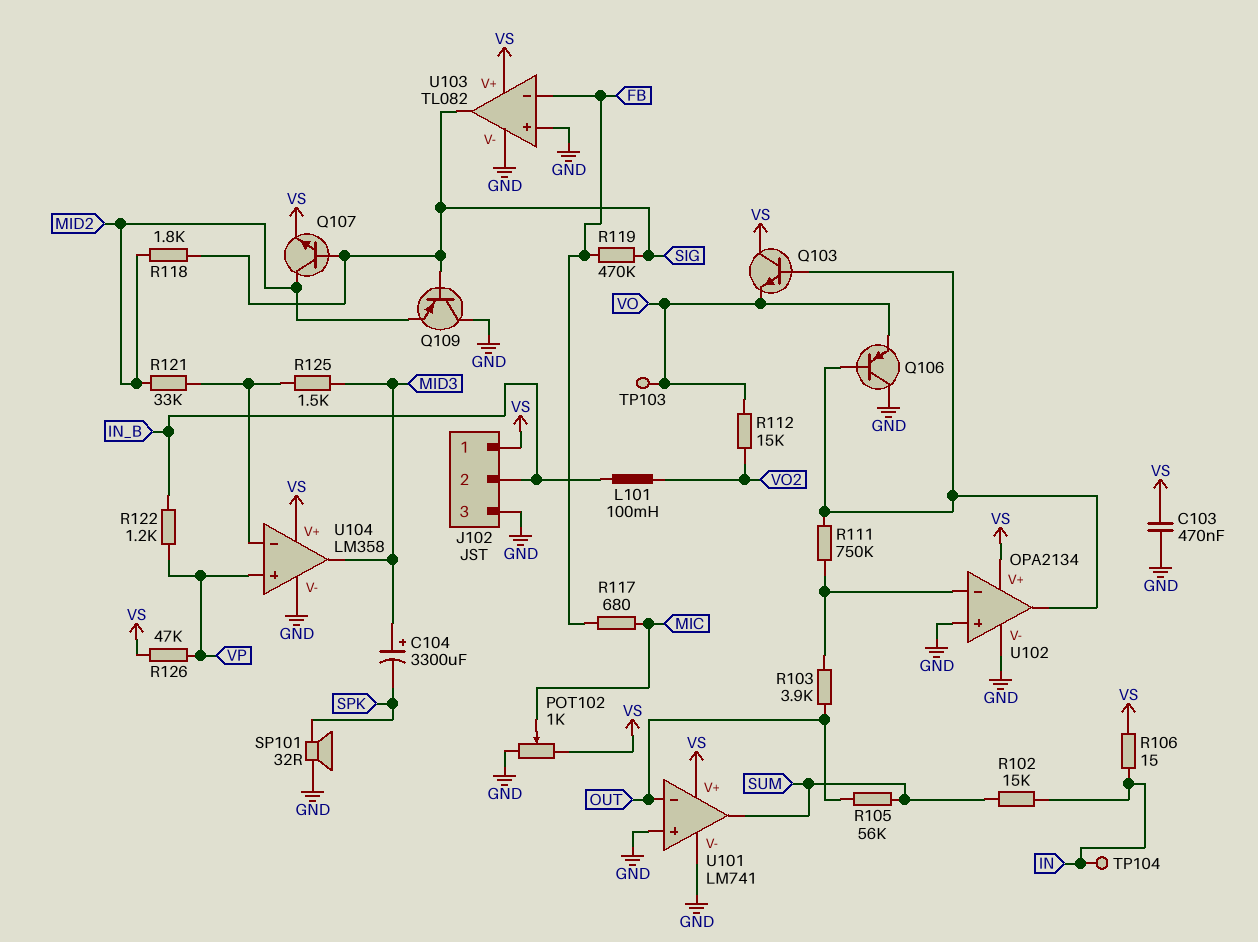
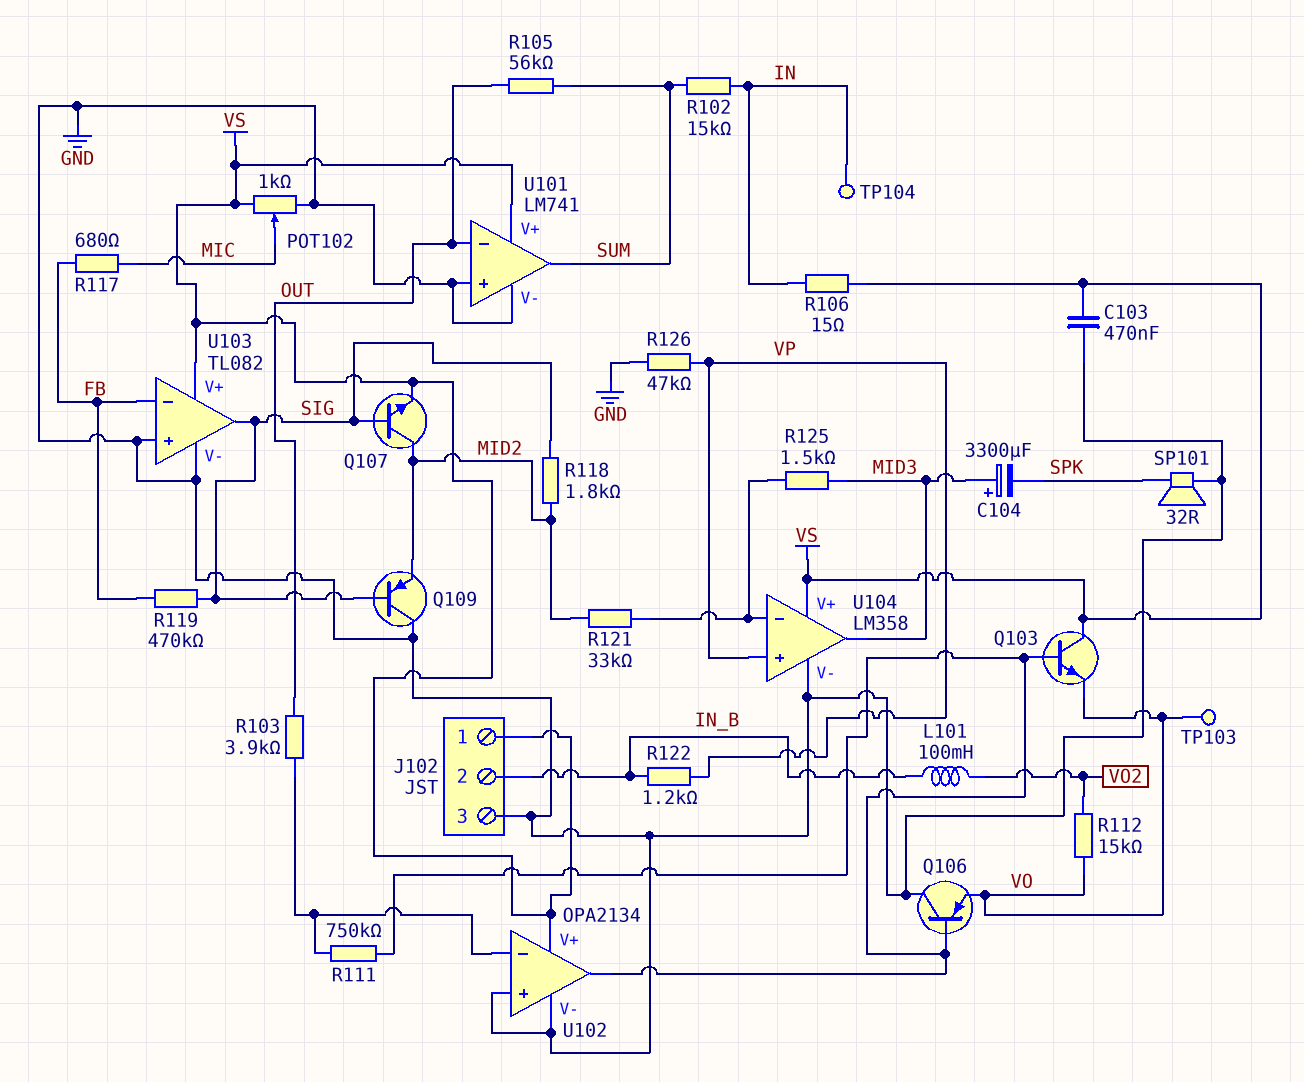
R126: 47k (VP, VS) -> 47k (GND, VP)

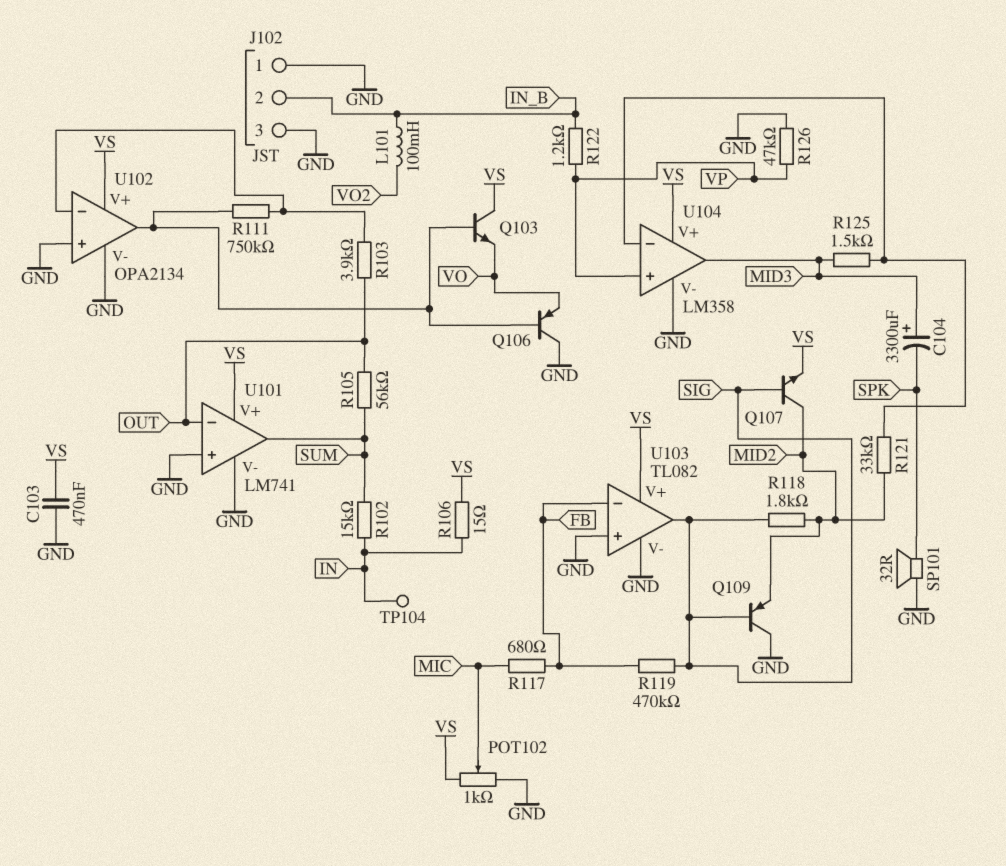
J102 pin 1: VS -> GND
R112: 15k (VO, VO2) -> none
TP103: test point (VO) -> none

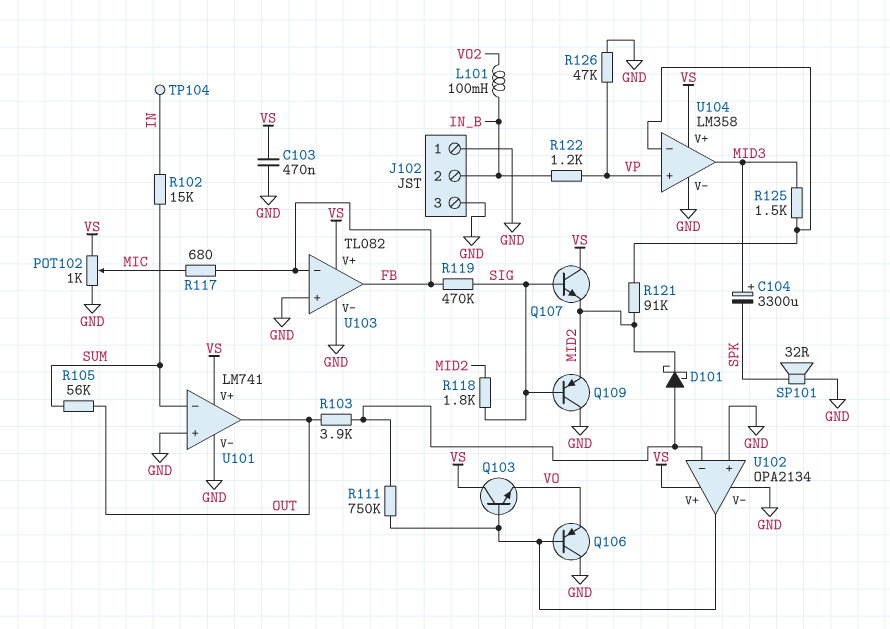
D101: none -> schottky (A U102/in-, K MID2)
Q107: NPN (B SIG, C MID2, E VS) -> NPN (B SIG, C VS, E MID2)
R106: 15 (IN, VS) -> none
R121: 33k (MID2, U104/in-) -> 91k (MID2, U104/in-)
U101 pin in-: OUT -> SUM
U101 pin out: SUM -> OUT
U103 pin out: SIG -> FB

